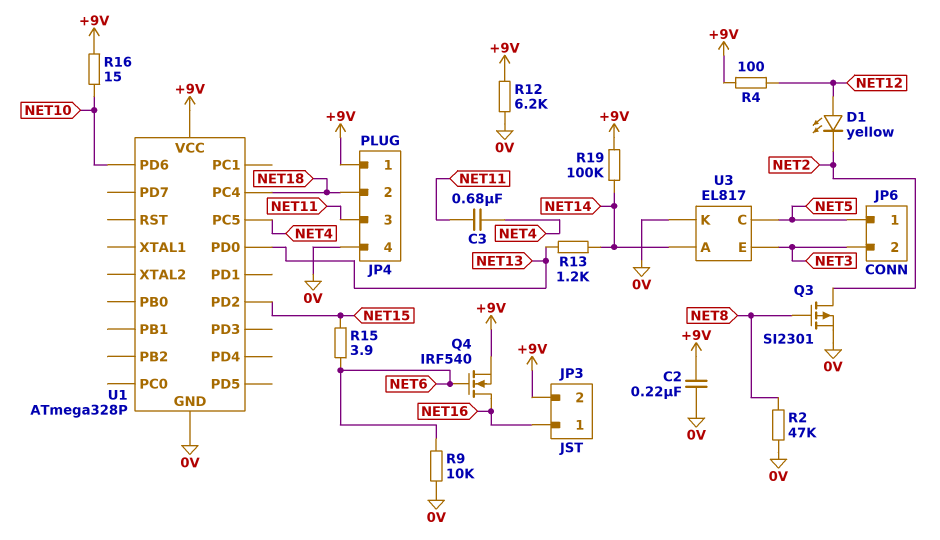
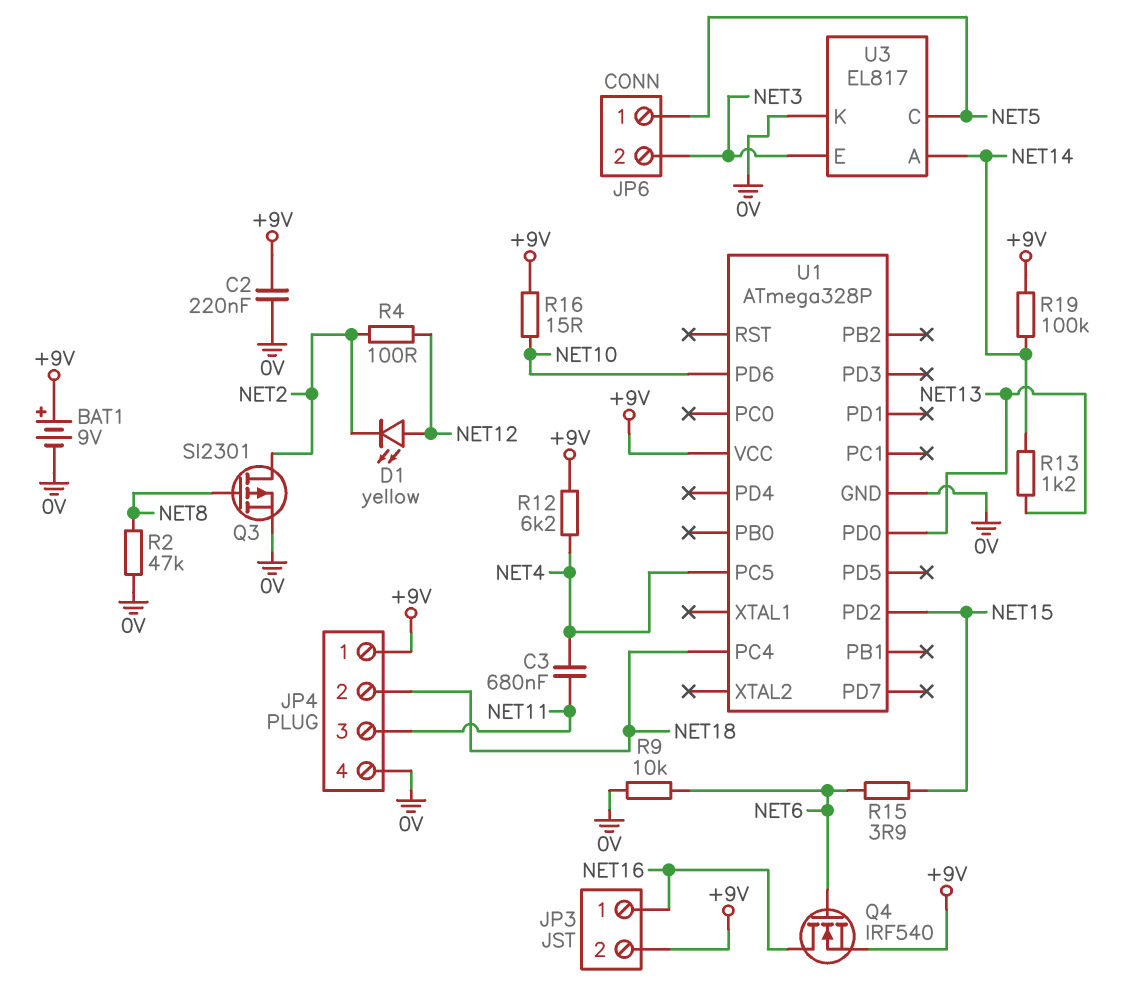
BAT1: none -> 9V (plus +9V, minus 0V)
R4: 100 (+9V, NET12) -> 100 (NET2, NET12)
R12: 6.2k (+9V, 0V) -> 6.2k (+9V, NET4)

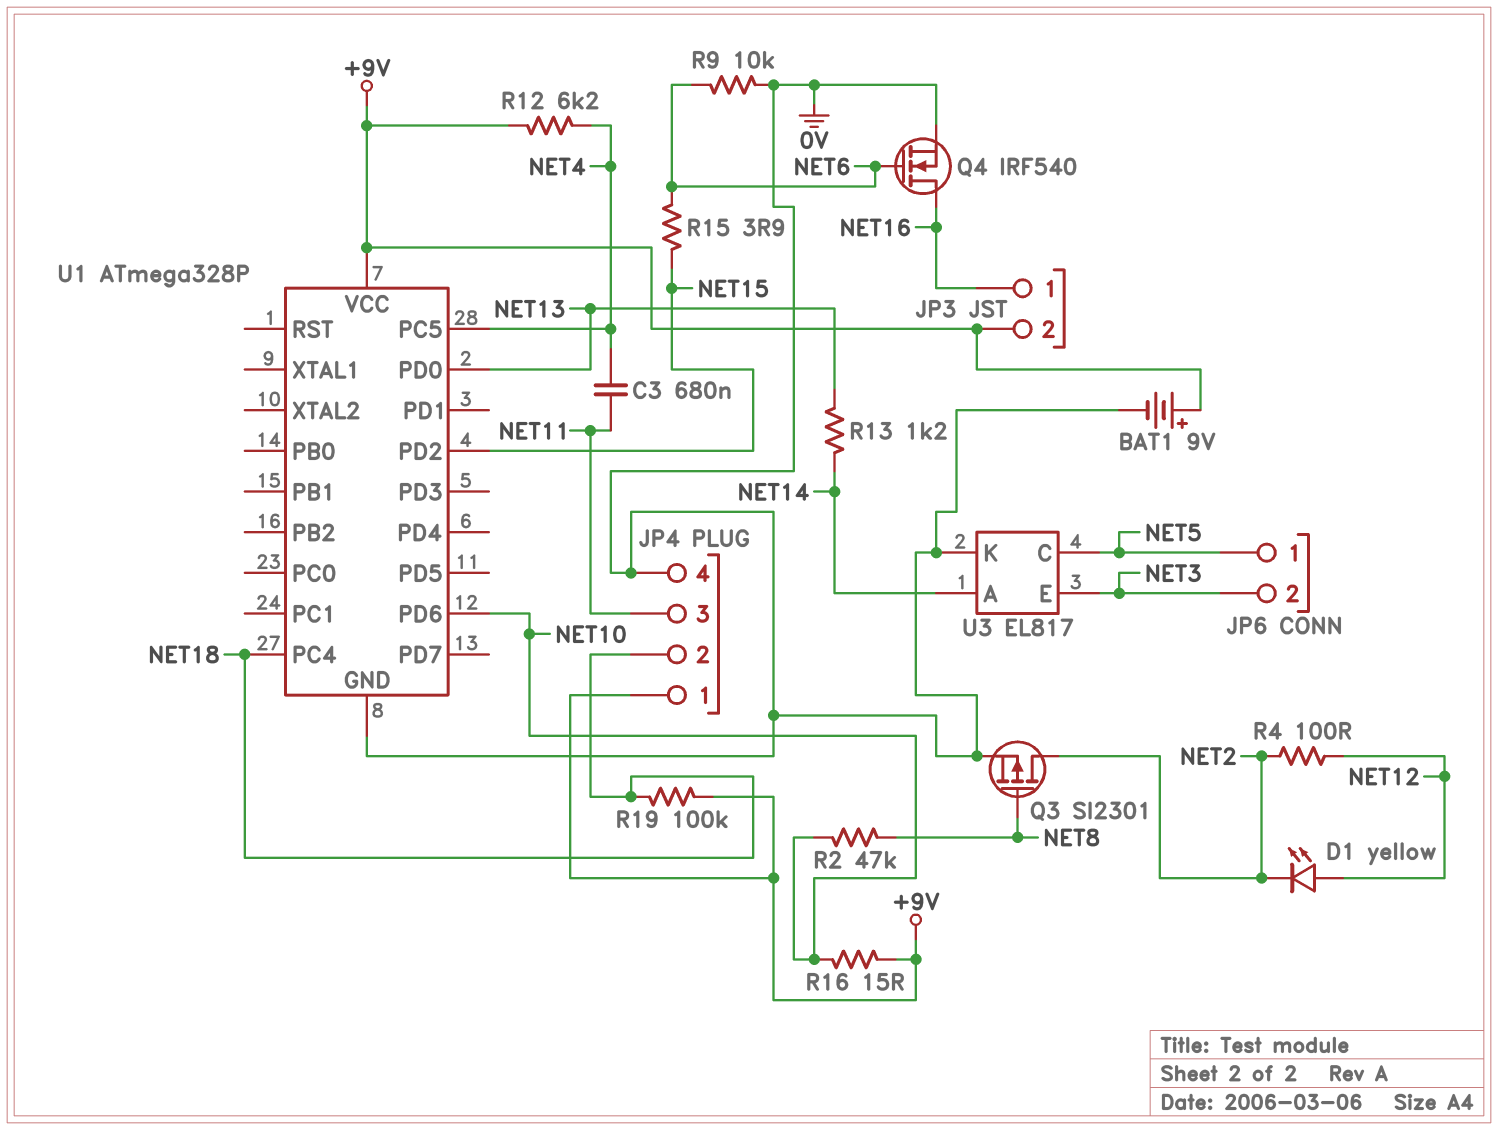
C2: 220nF (+9V, 0V) -> none
Q4: NMOS IRF540 (G NET6, D NET16, S +9V) -> NMOS IRF540 (G NET6, D NET16, S 0V)
R2: 47k (0V, NET8) -> 47k (NET8, NET10)
R19: 100k (+9V, NET14) -> 100k (+9V, NET18)

